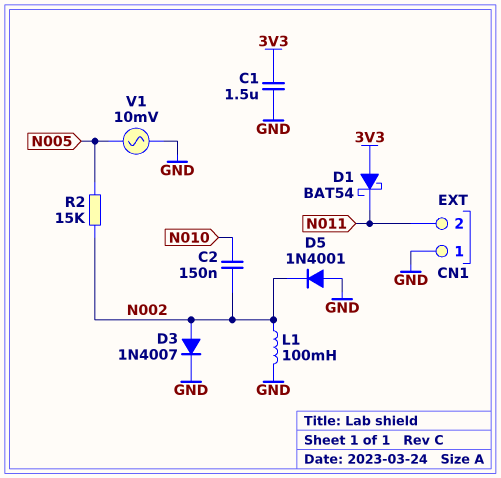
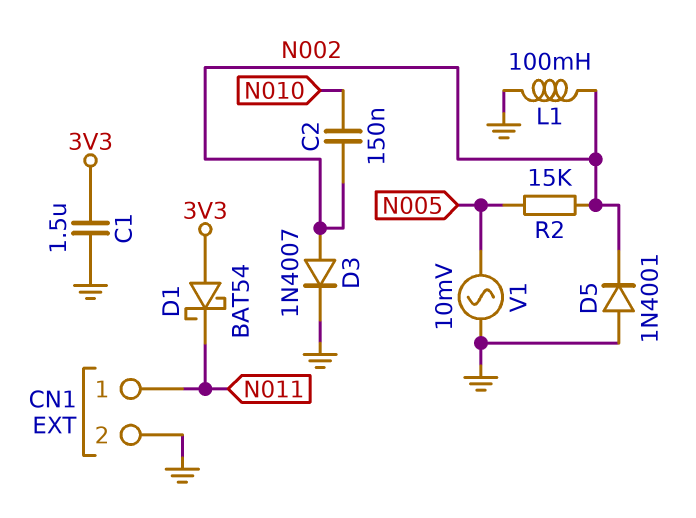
CN1 pin 1: GND -> N011
CN1 pin 2: N011 -> GND

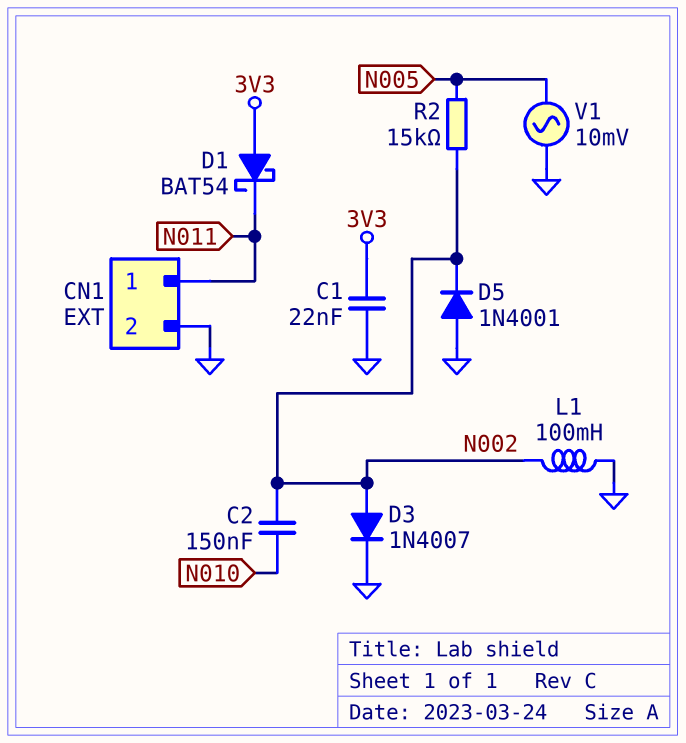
C1: 1.5uF (3V3, GND) -> 22nF (3V3, GND)

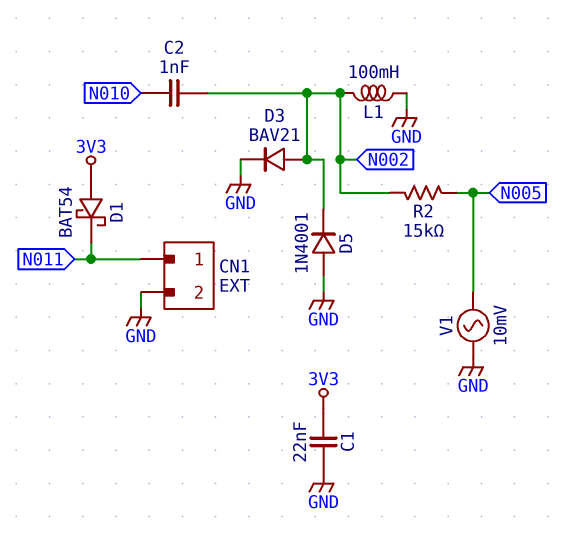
C2: 150nF (N002, N010) -> 1nF (N002, N010)
D3: diode 1N4007 (A N002, K GND) -> diode BAV21 (A N002, K GND)

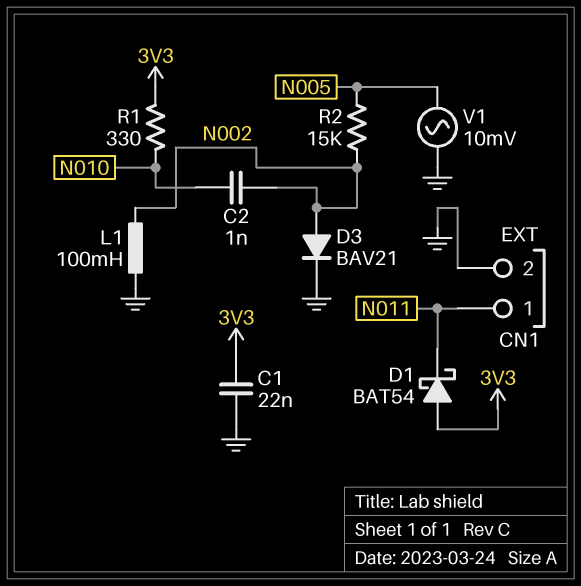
D5: diode 1N4001 (A GND, K N002) -> none
R1: none -> 330 (3V3, N010)

